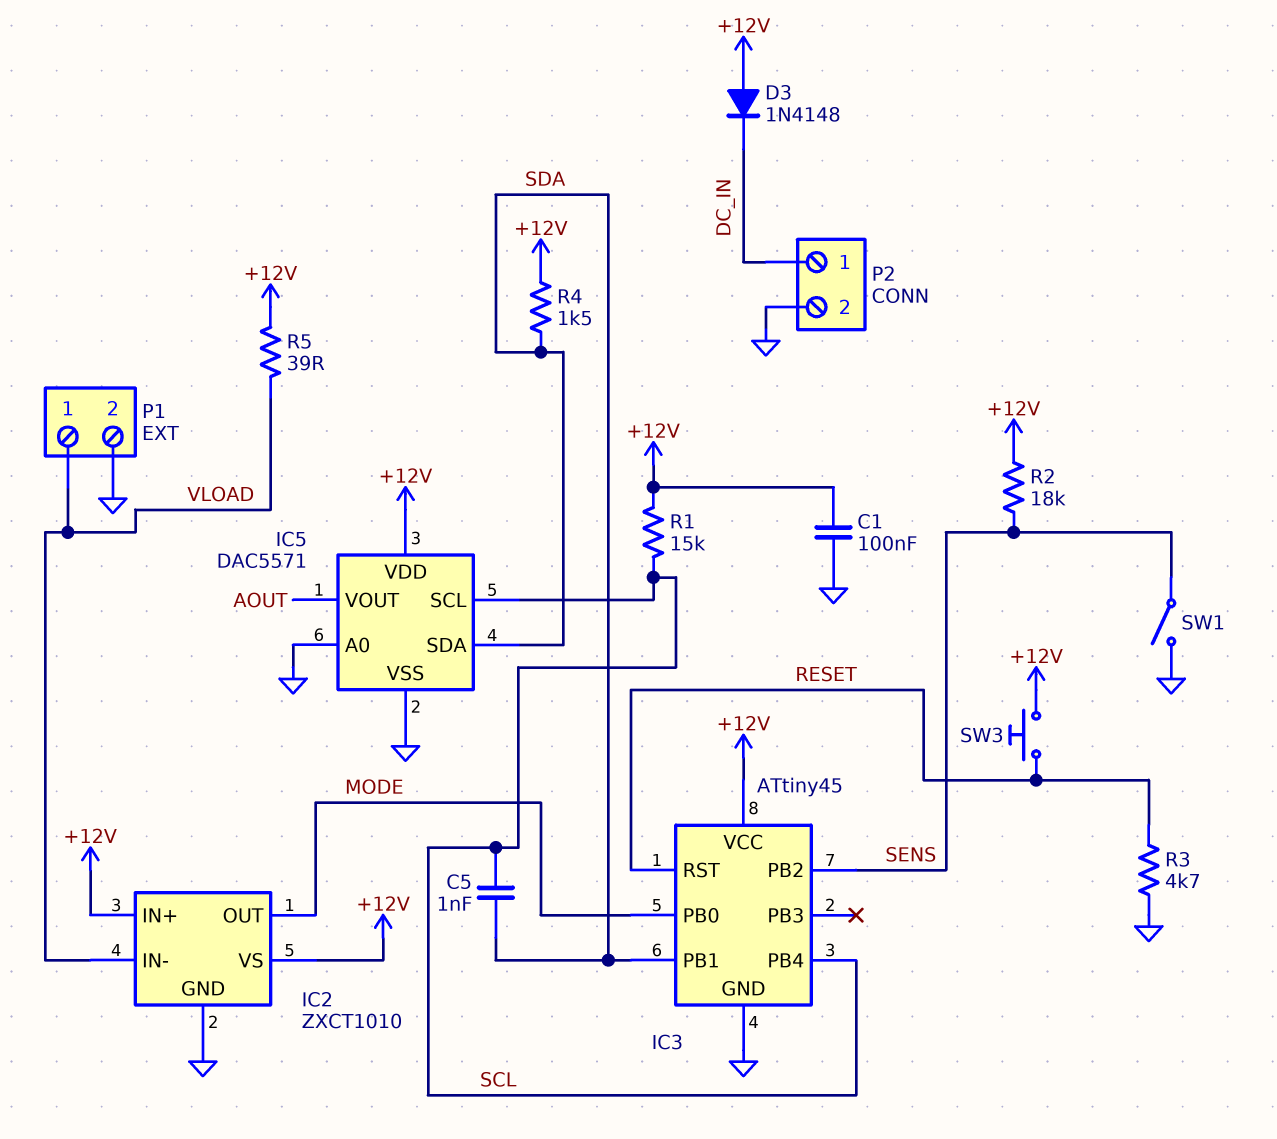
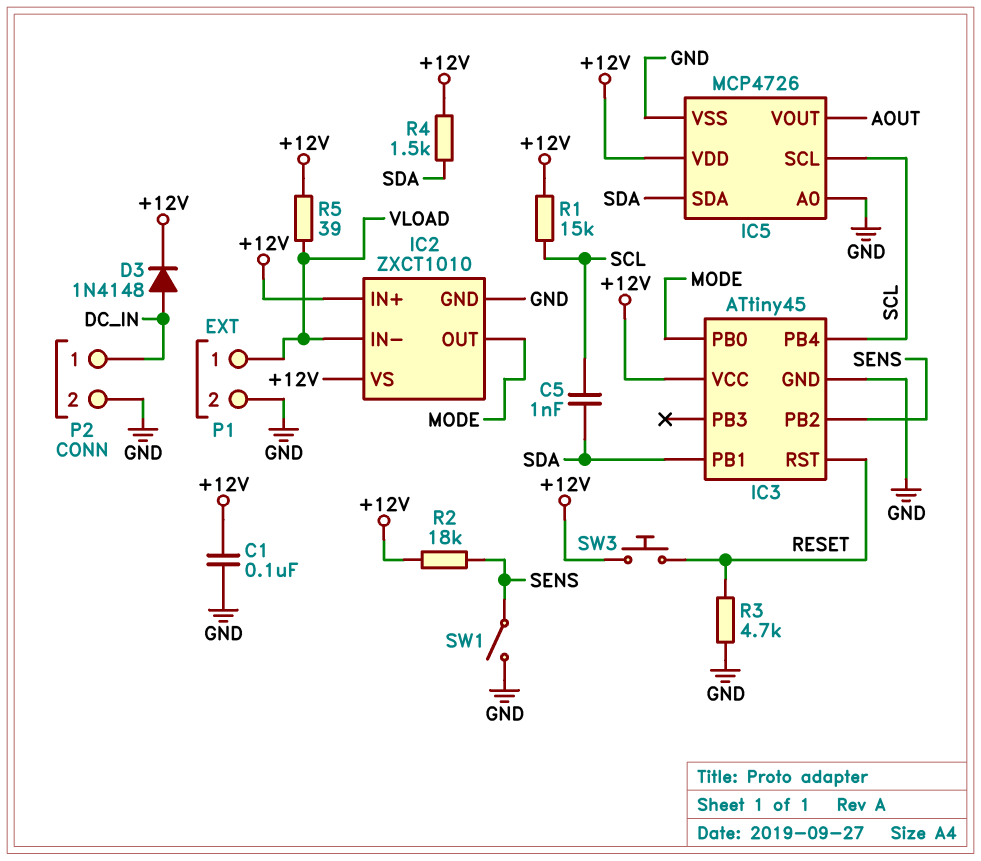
D3: diode 1N4148 (A +12V, K DC_IN) -> diode 1N4148 (A DC_IN, K +12V)
IC5: DAC5571 -> MCP4726

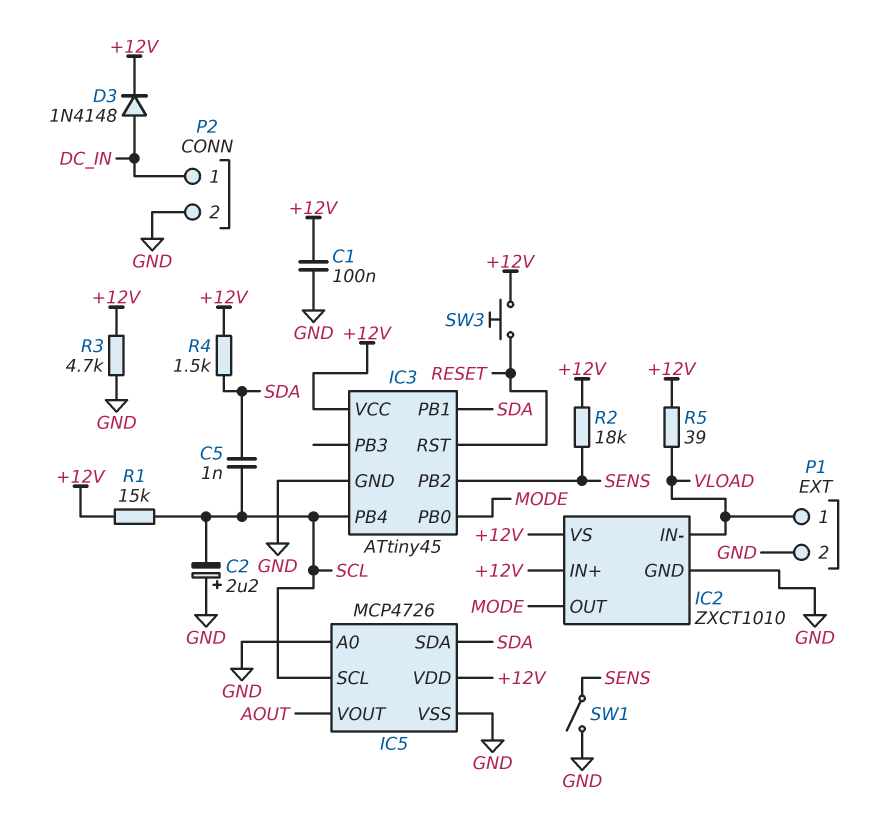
C2: none -> 2.2uF (plus GND, minus SCL)
R3: 4.7k (GND, RESET) -> 4.7k (+12V, GND)

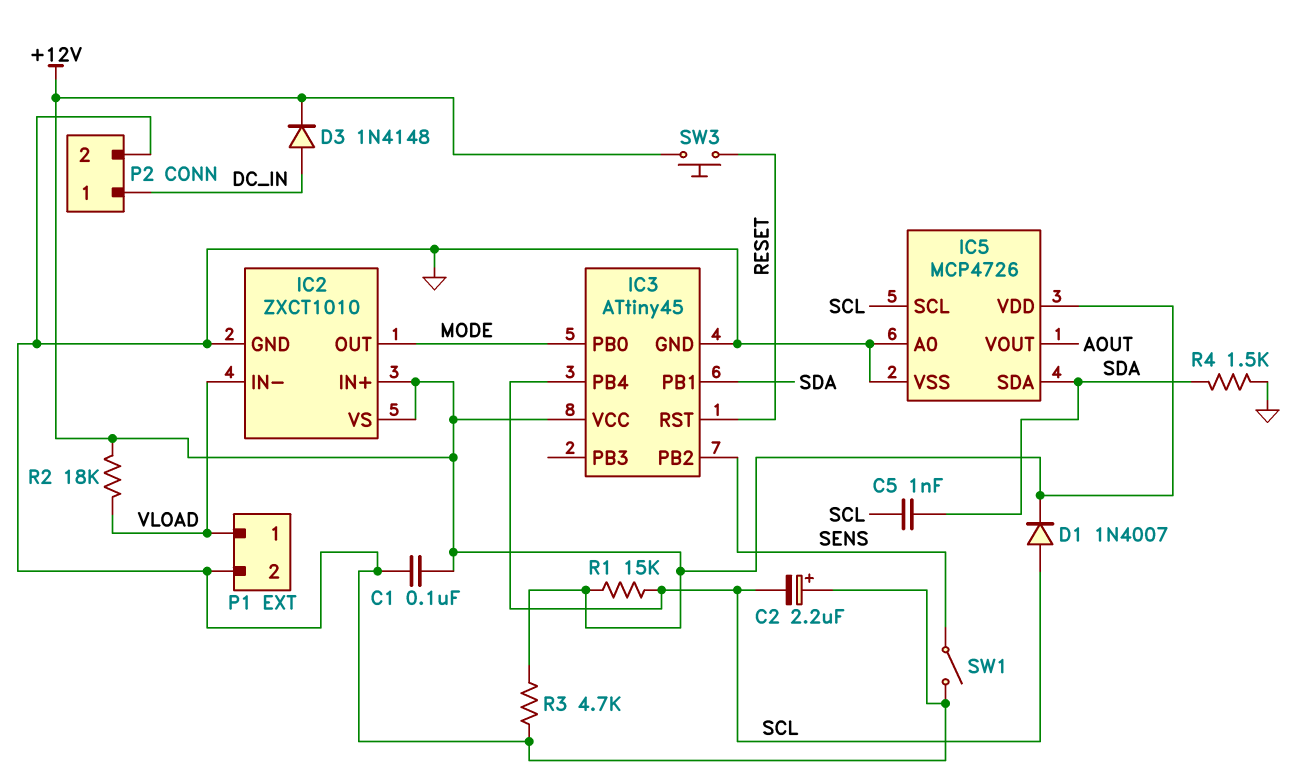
D1: none -> diode 1N4007 (A SCL, K +12V)
R2: 18k (+12V, SENS) -> 18k (+12V, VLOAD)
R4: 1.5k (+12V, SDA) -> 1.5k (GND, SDA)
R5: 39 (+12V, VLOAD) -> none

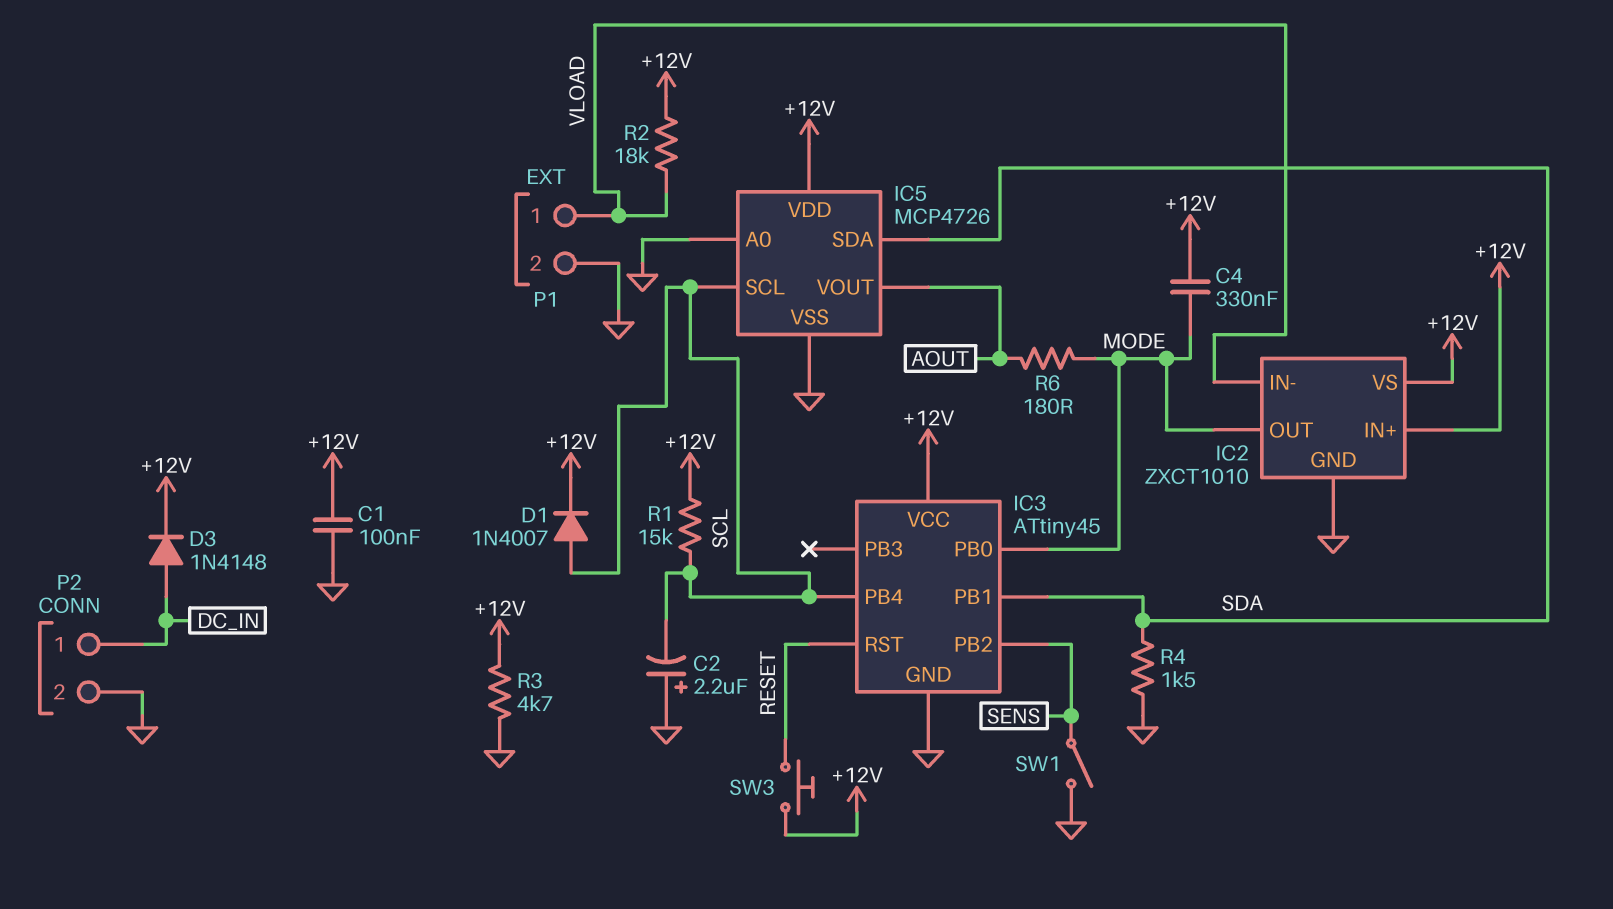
C4: none -> 330nF (+12V, MODE)
C5: 1nF (SCL, SDA) -> none
R6: none -> 180 (AOUT, MODE)

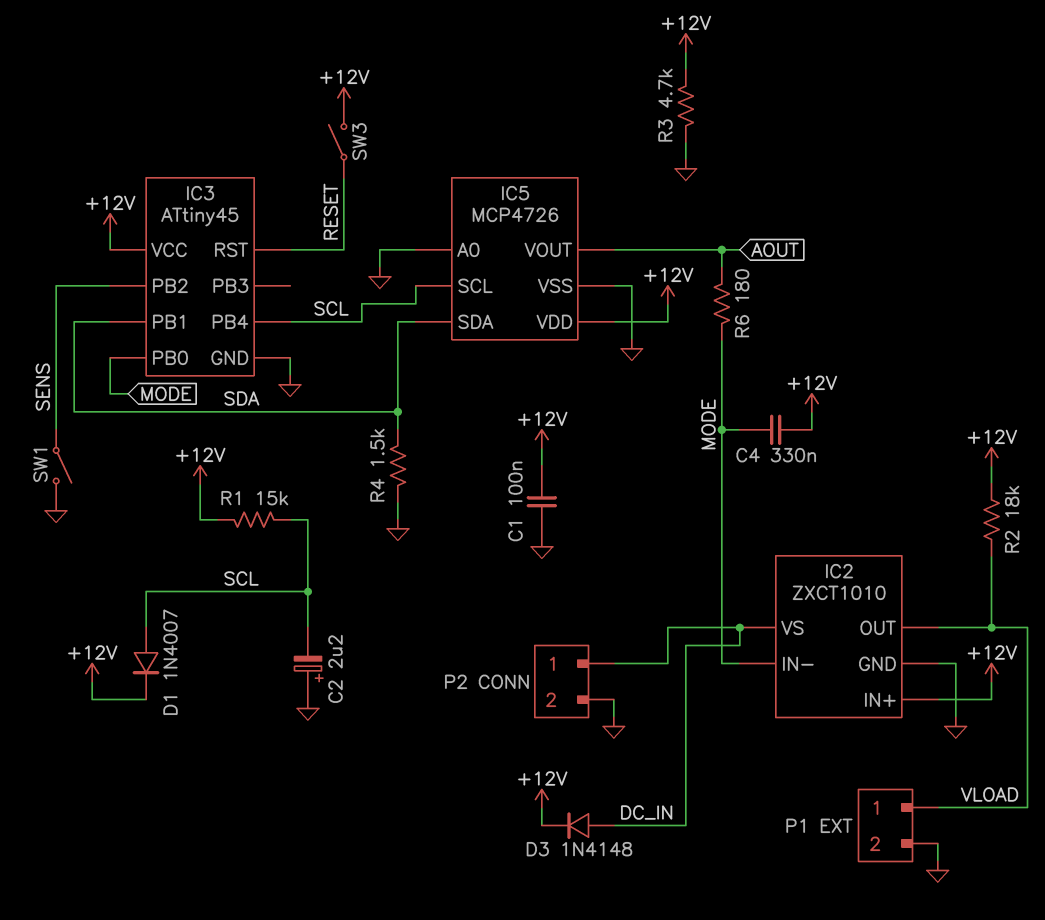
IC2 pin IN-: VLOAD -> MODE
IC2 pin OUT: MODE -> VLOAD
IC2 pin VS: +12V -> DC_IN
SW3: button (+12V, RESET) -> switch (+12V, RESET)

